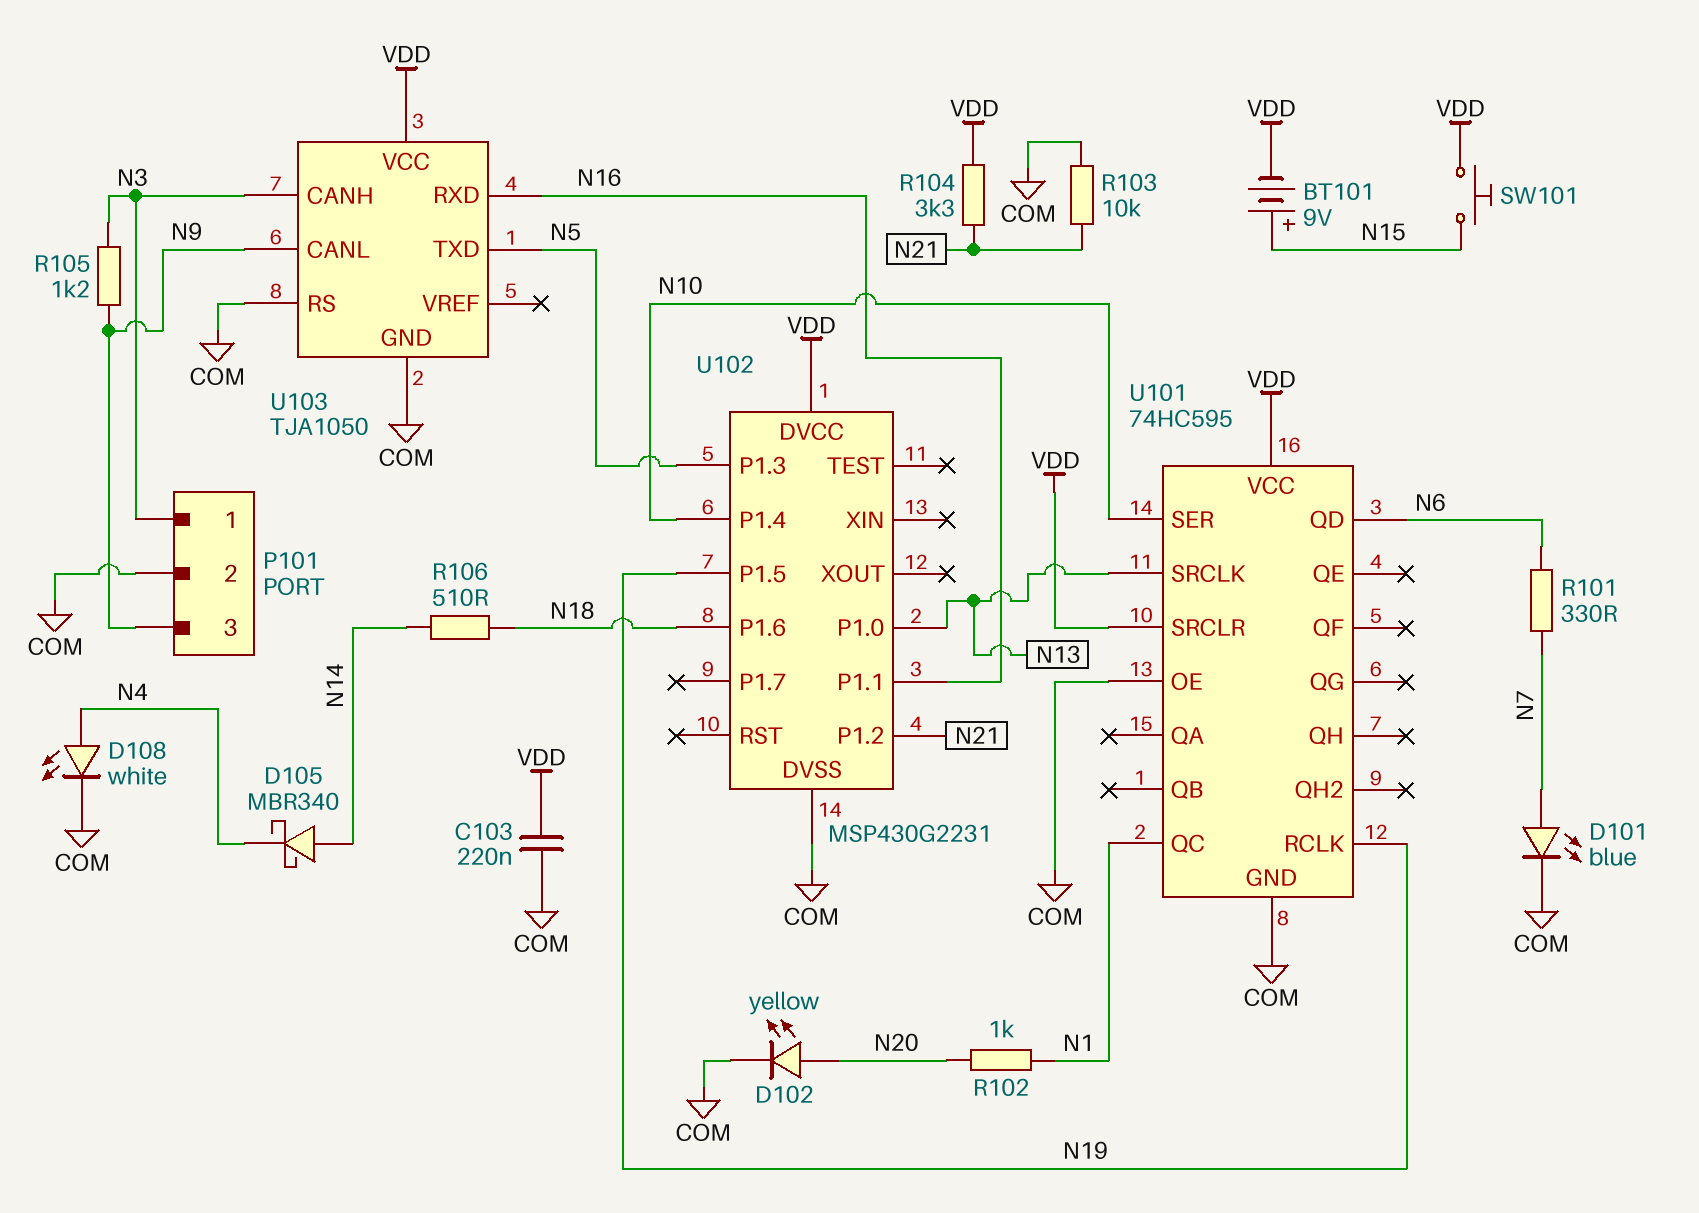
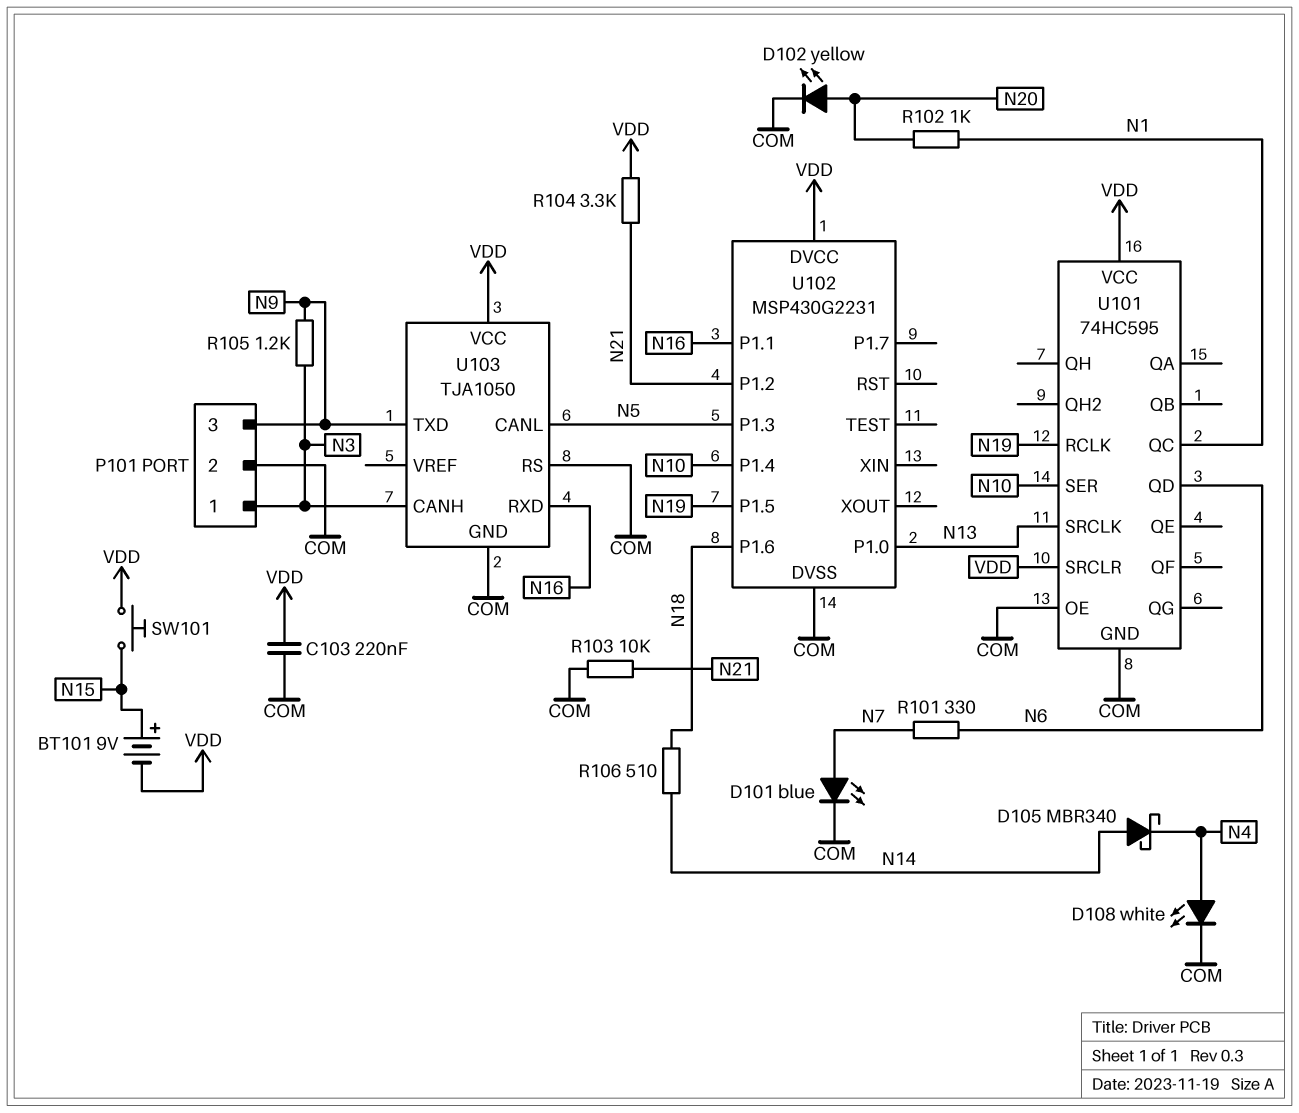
U103 pin CANL: N9 -> N5
U103 pin TXD: N5 -> N9

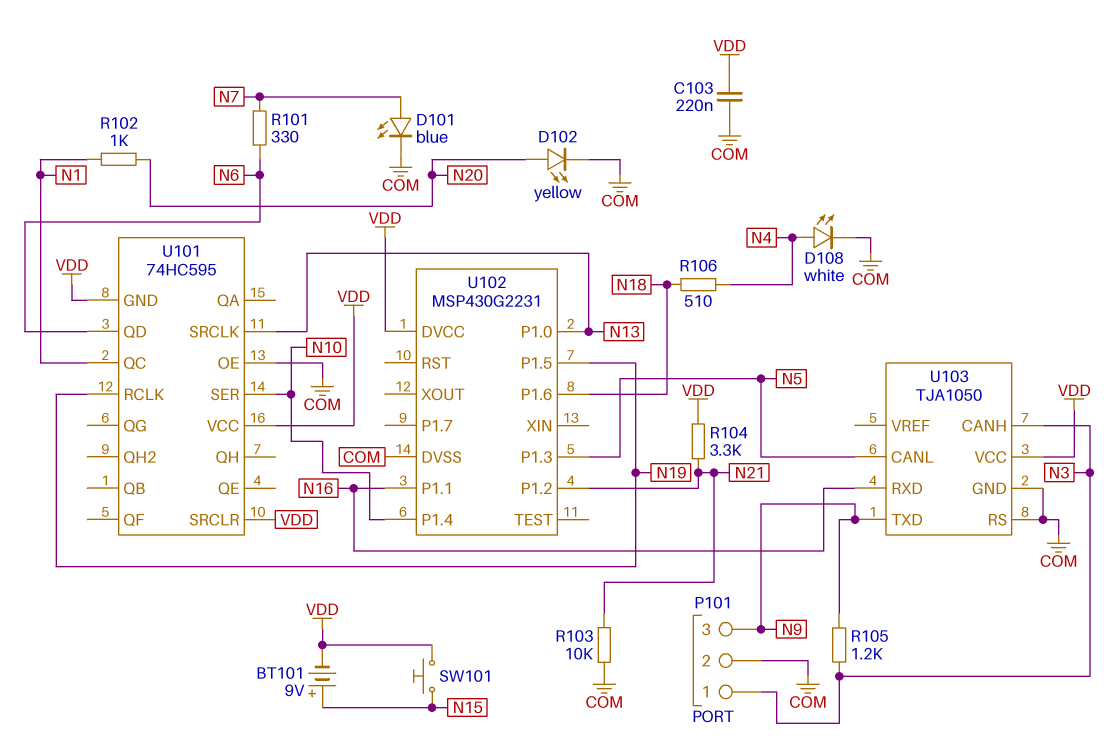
D105: schottky MBR340 (A N14, K N4) -> none
R106: 510 (N14, N18) -> 510 (N4, N18)
U101 pin GND: COM -> VDD

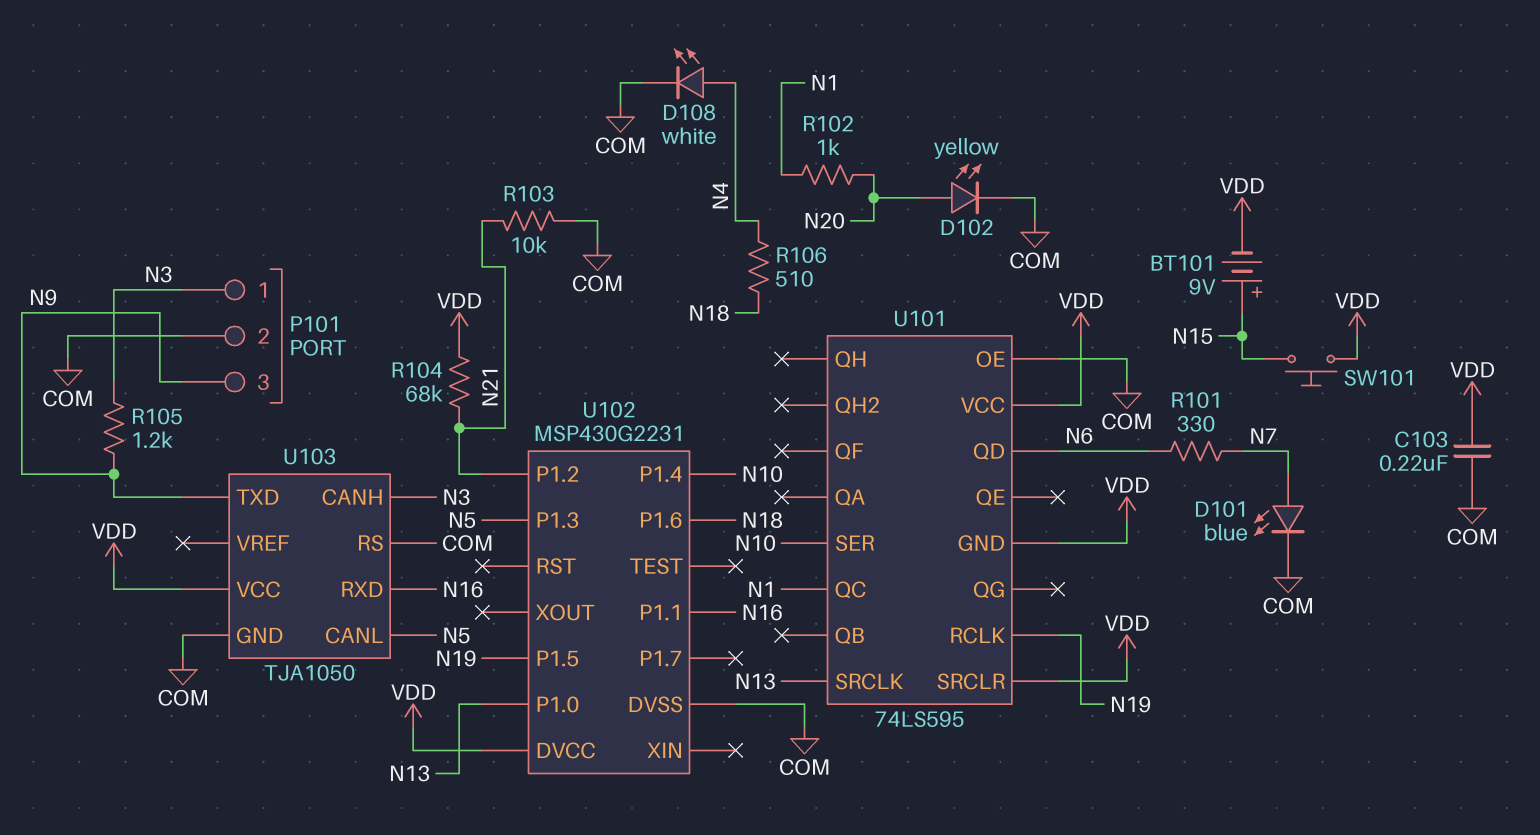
R104: 3.3k (N21, VDD) -> 68k (N21, VDD)
U101: 74HC595 -> 74LS595

